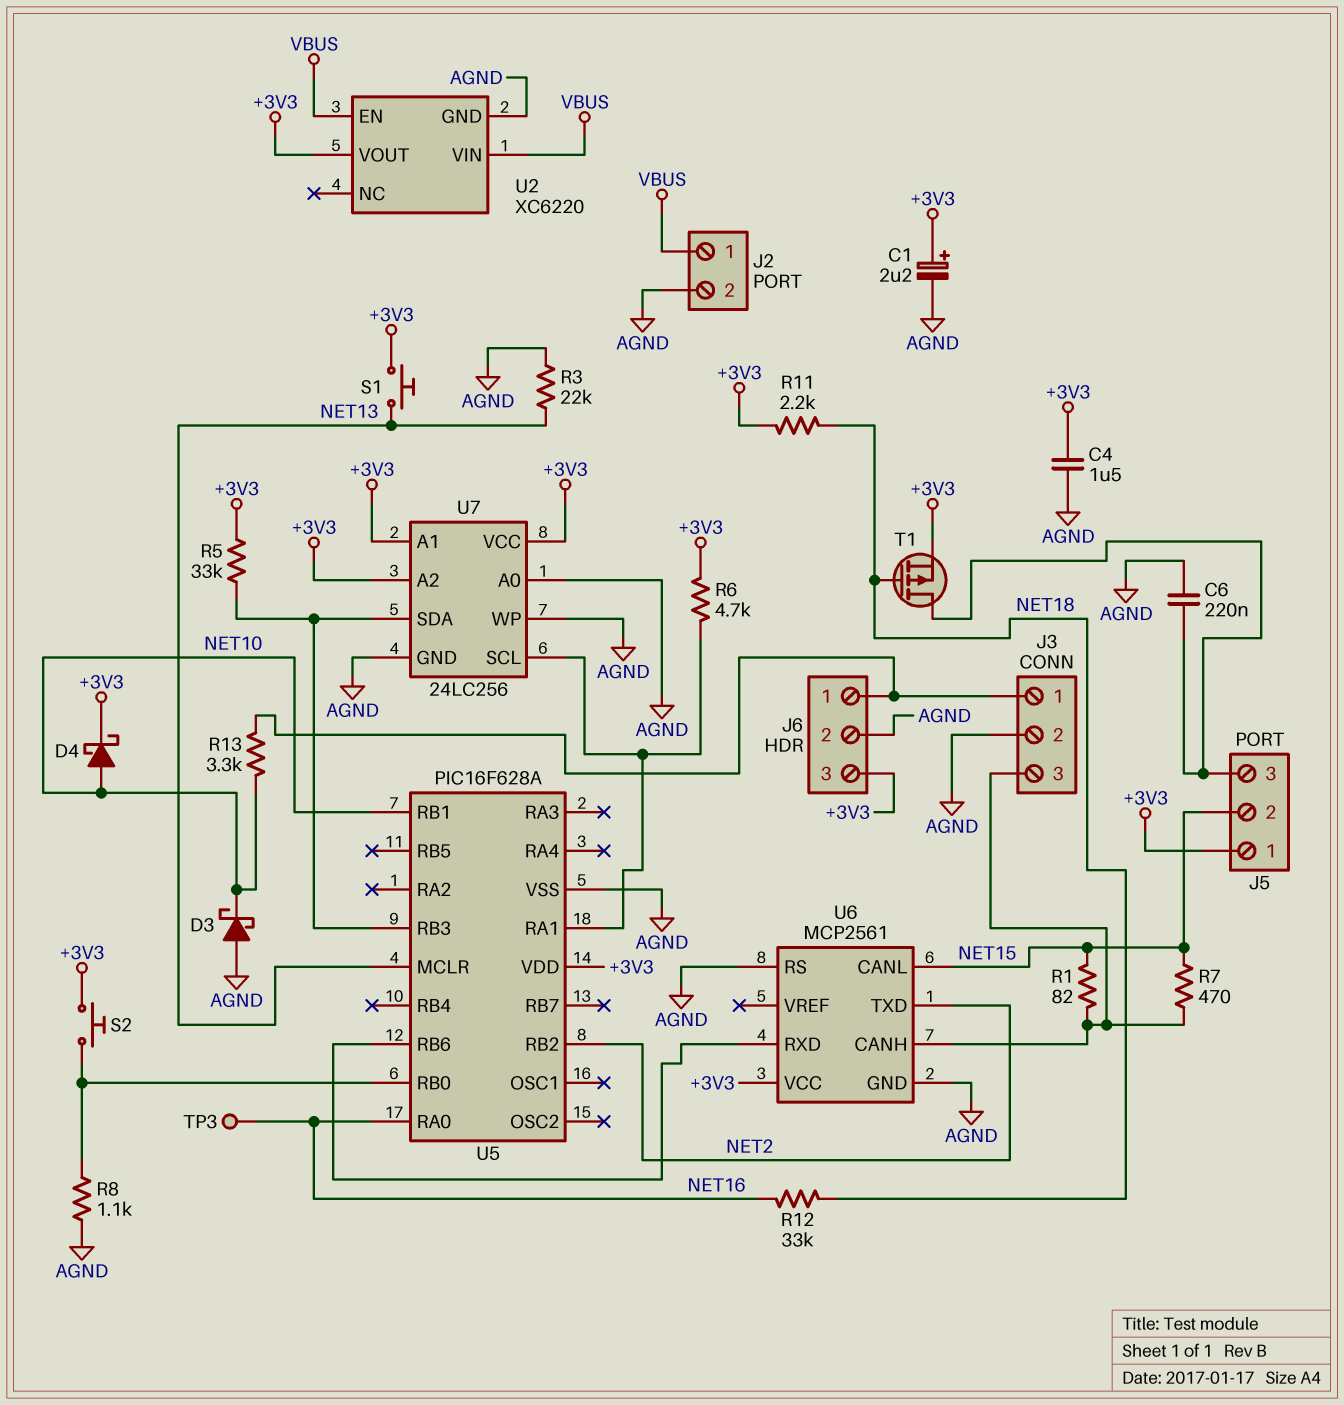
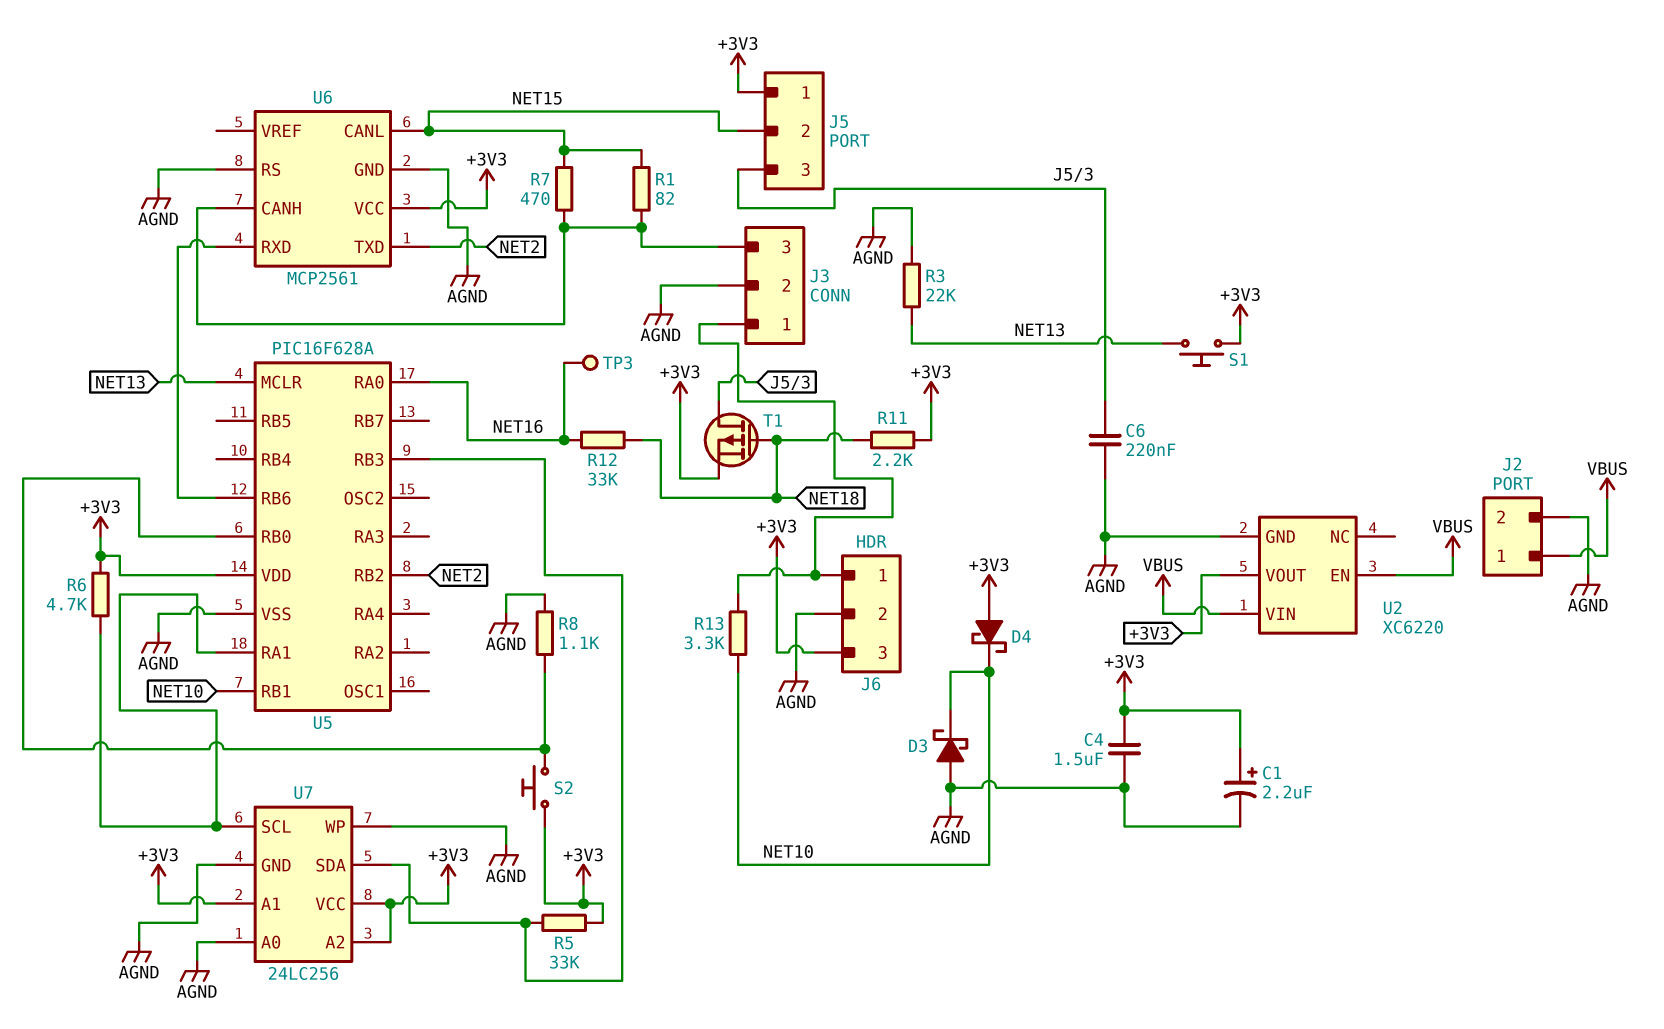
D4: schottky (A NET10, K +3V3) -> schottky (A +3V3, K NET10)

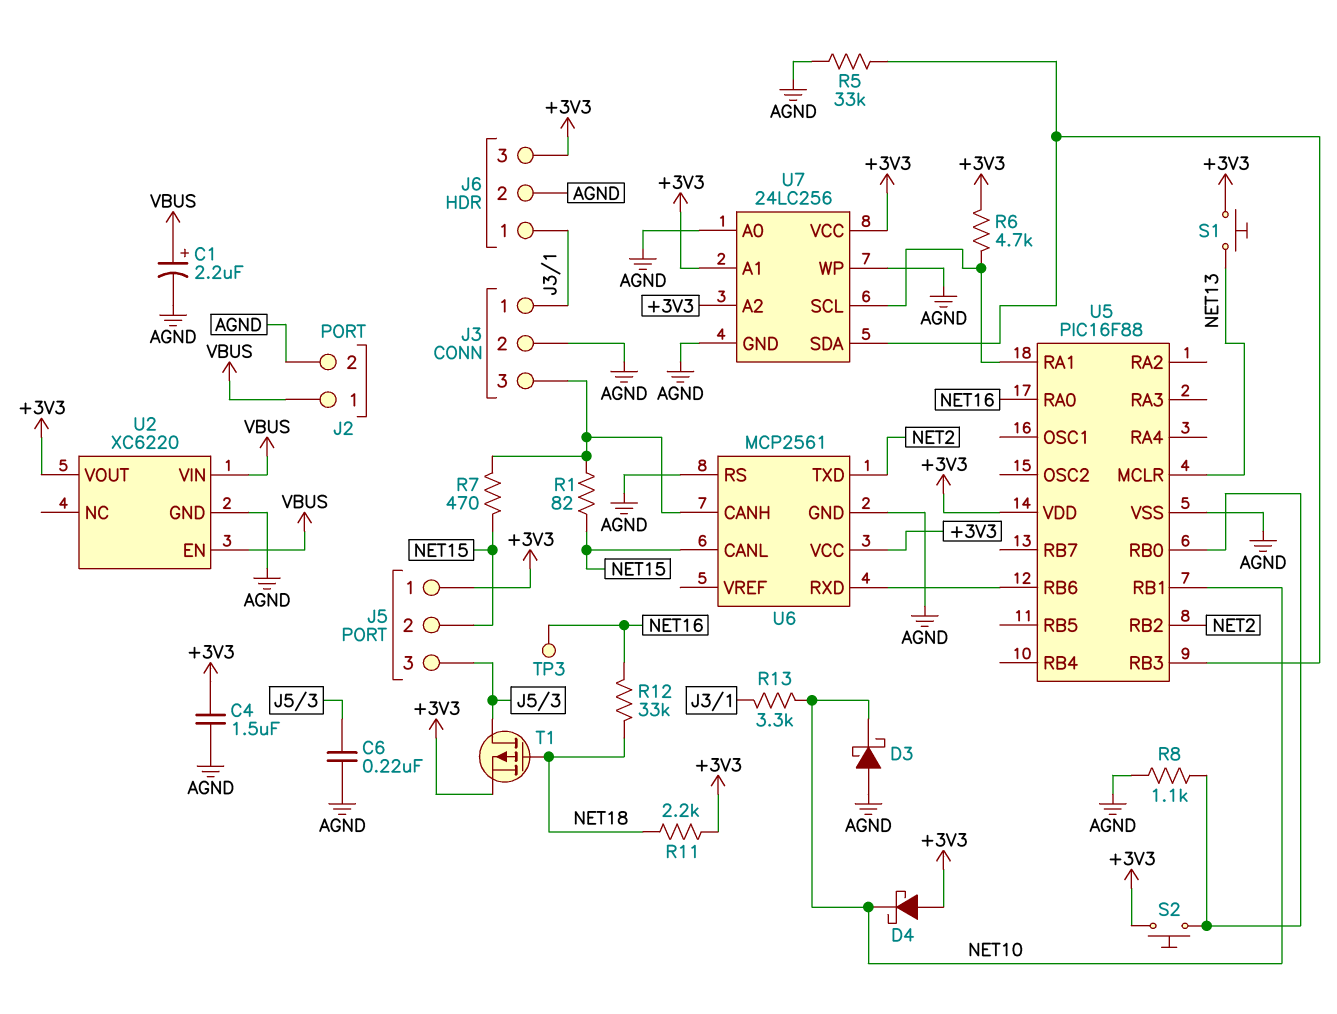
C1: 2.2uF (plus +3V3, minus AGND) -> 2.2uF (plus VBUS, minus AGND)
R3: 22k (AGND, NET13) -> none
R5: 33k (+3V3, U5/RB3) -> 33k (AGND, U5/RB3)
U5: PIC16F628A -> PIC16F88

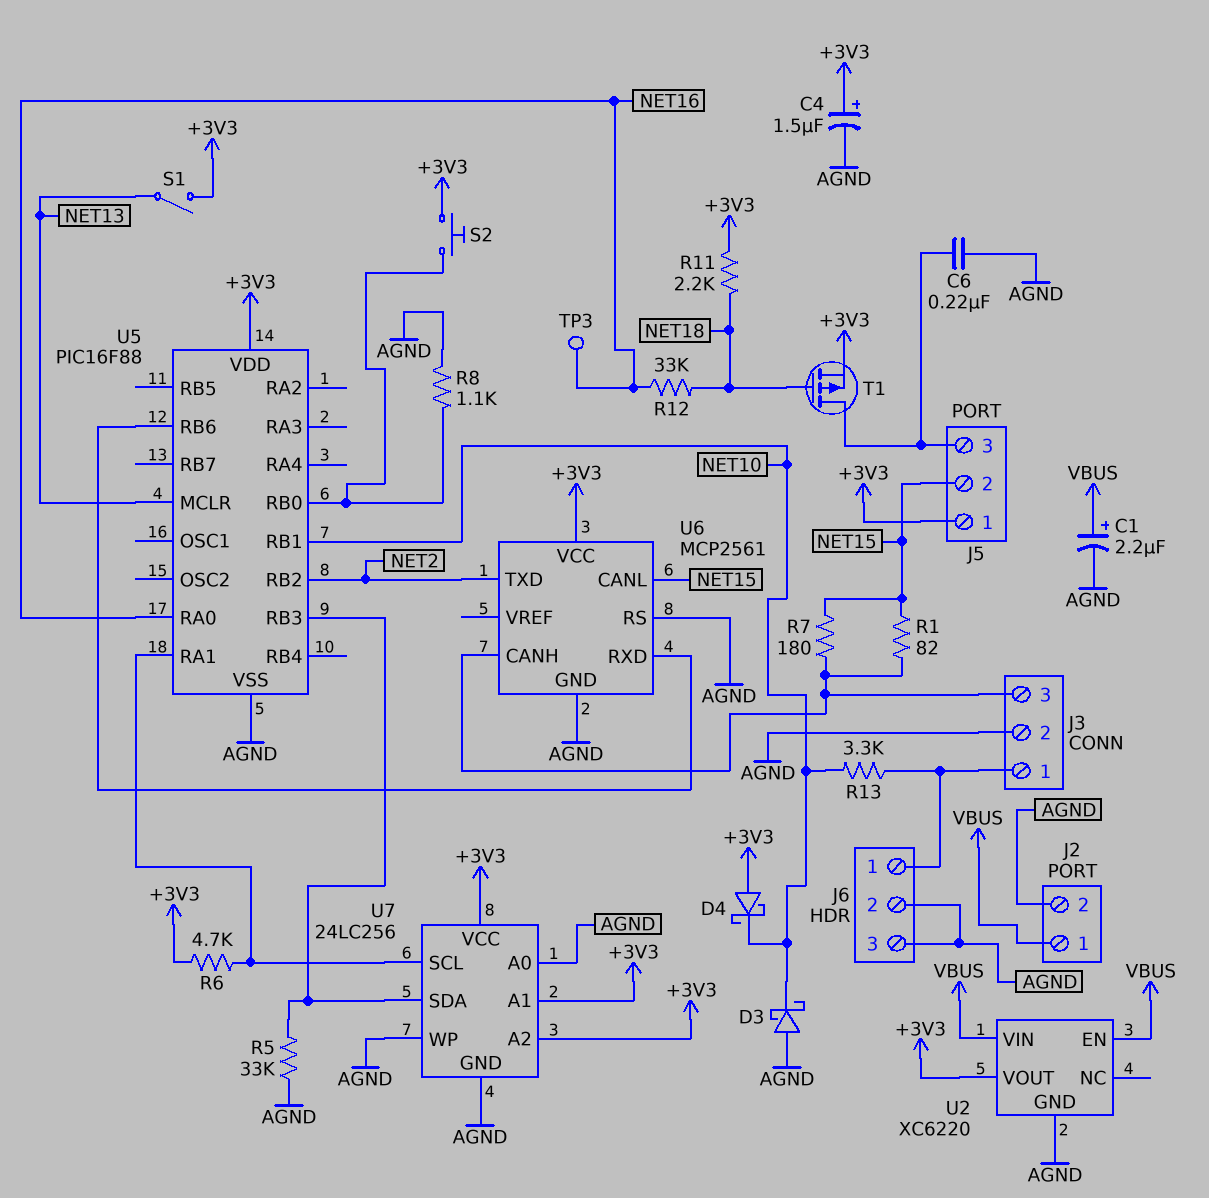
C4: 1.5uF (+3V3, AGND) -> 1.5uF (plus +3V3, minus AGND)
J6 pin 3: +3V3 -> AGND
R7: 470 (J3/3, NET15) -> 180 (J3/3, NET15)
S1: button (+3V3, NET13) -> switch (+3V3, NET13)

